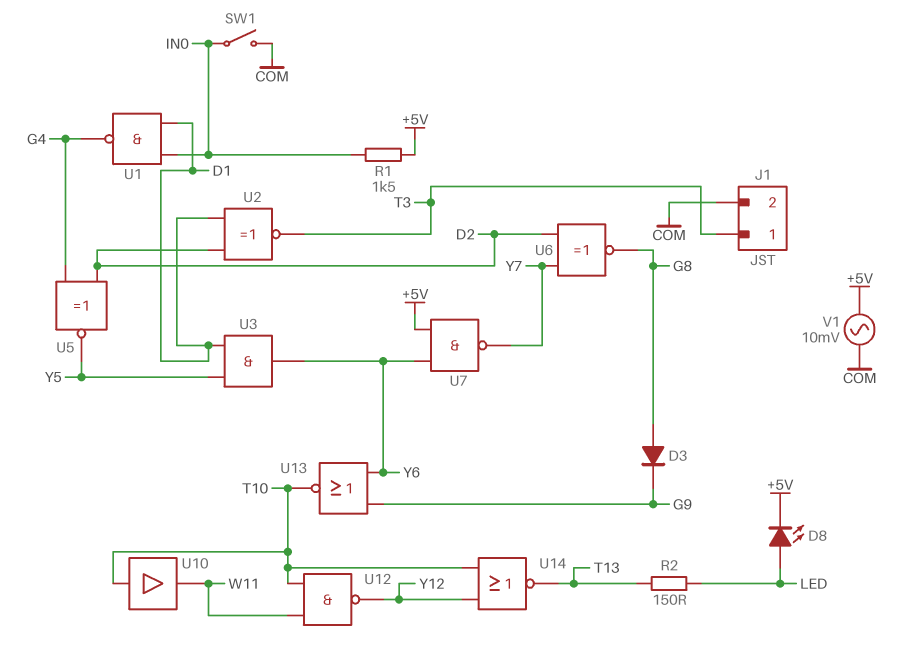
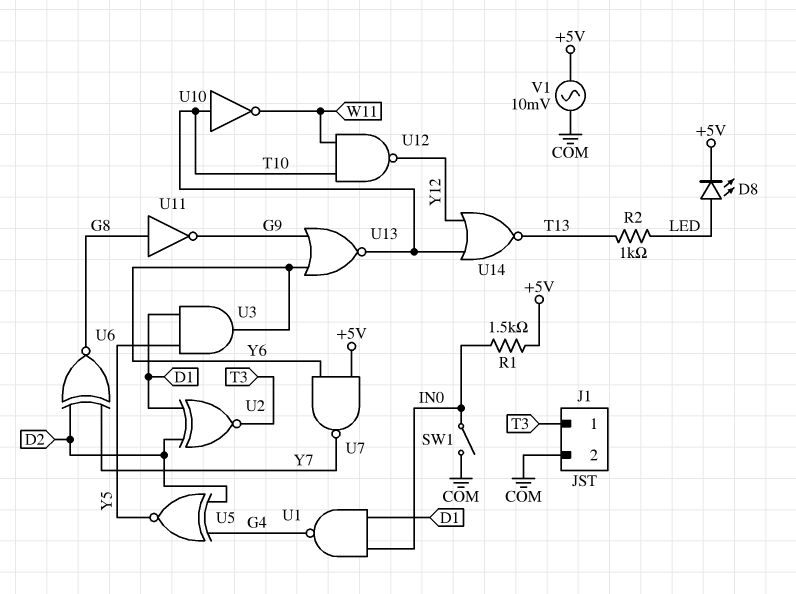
D3: diode (A G8, K G9) -> none
R2: 150 (LED, T13) -> 1k (LED, T13)
U10: buffer (in T10, out W11) -> NOT (in T10, out W11)
U11: none -> NOT (in G8, out G9)

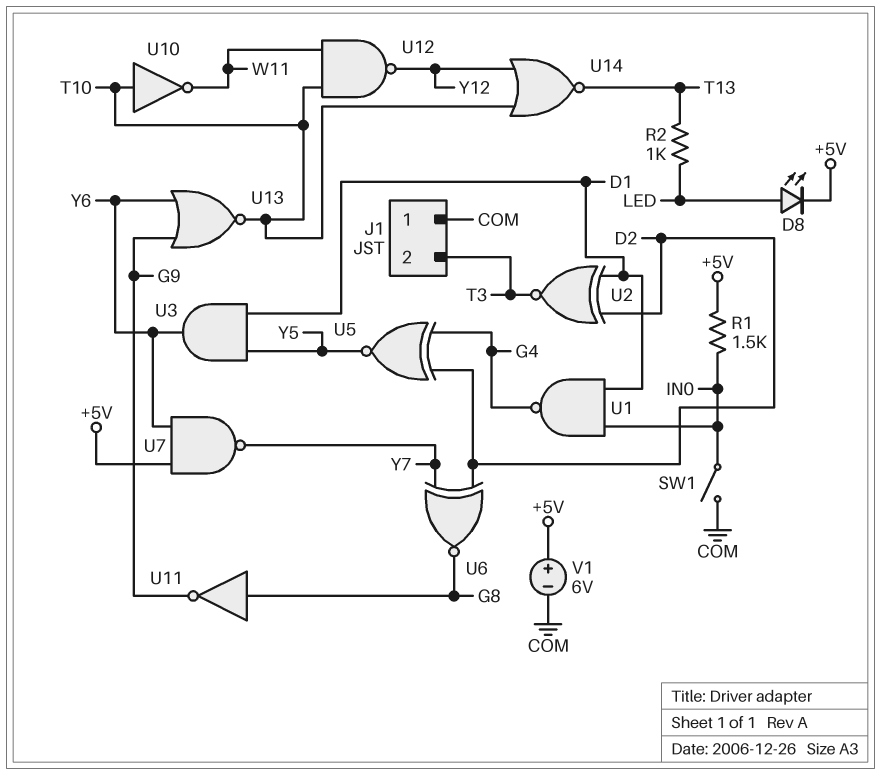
J1 pin 1: T3 -> COM
J1 pin 2: COM -> T3
V1: AC 10mV (+5V, COM) -> 6V (plus +5V, minus COM)

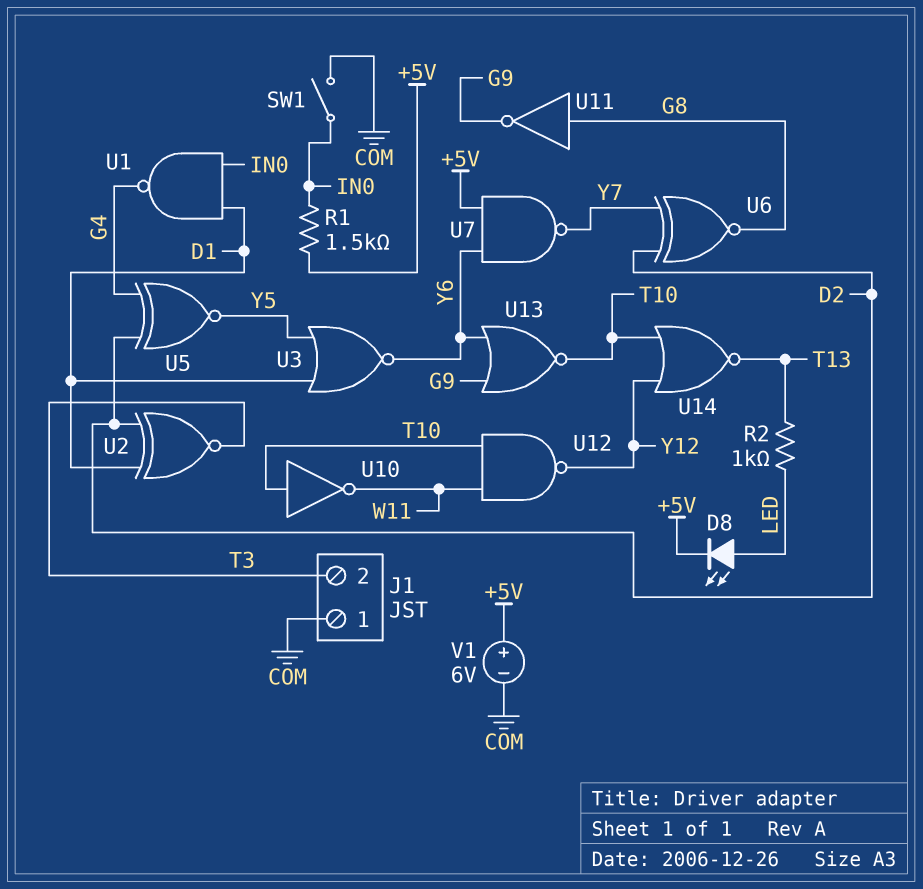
U3: AND (in D1, in Y5, out Y6) -> NOR (in D1, in Y5, out Y6)

